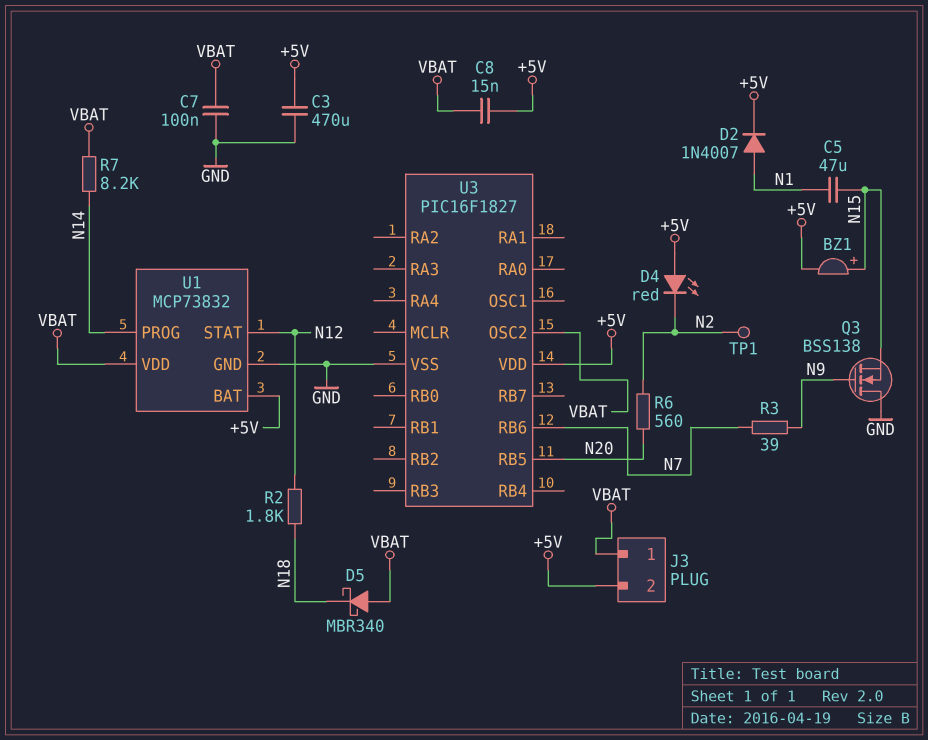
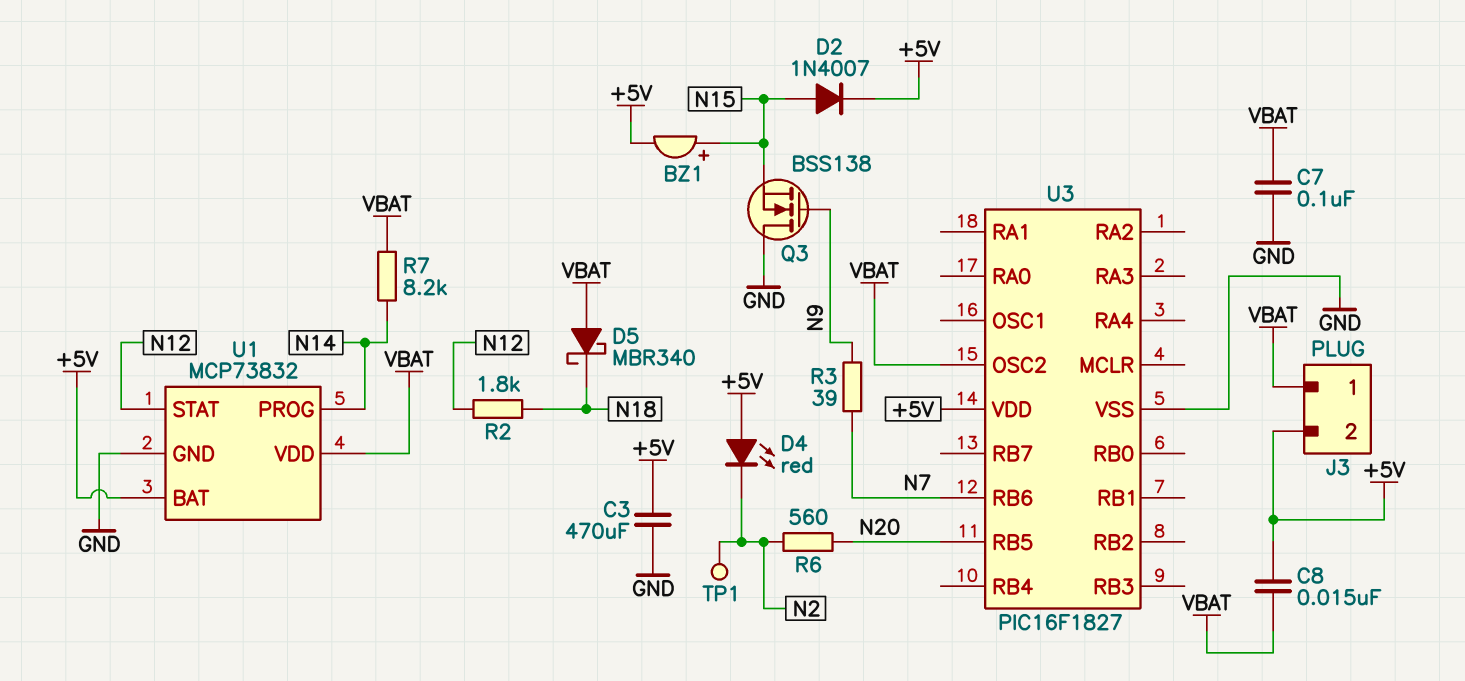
C5: 47uF (N1, N15) -> none
D2: diode 1N4007 (A N1, K +5V) -> diode 1N4007 (A N15, K +5V)

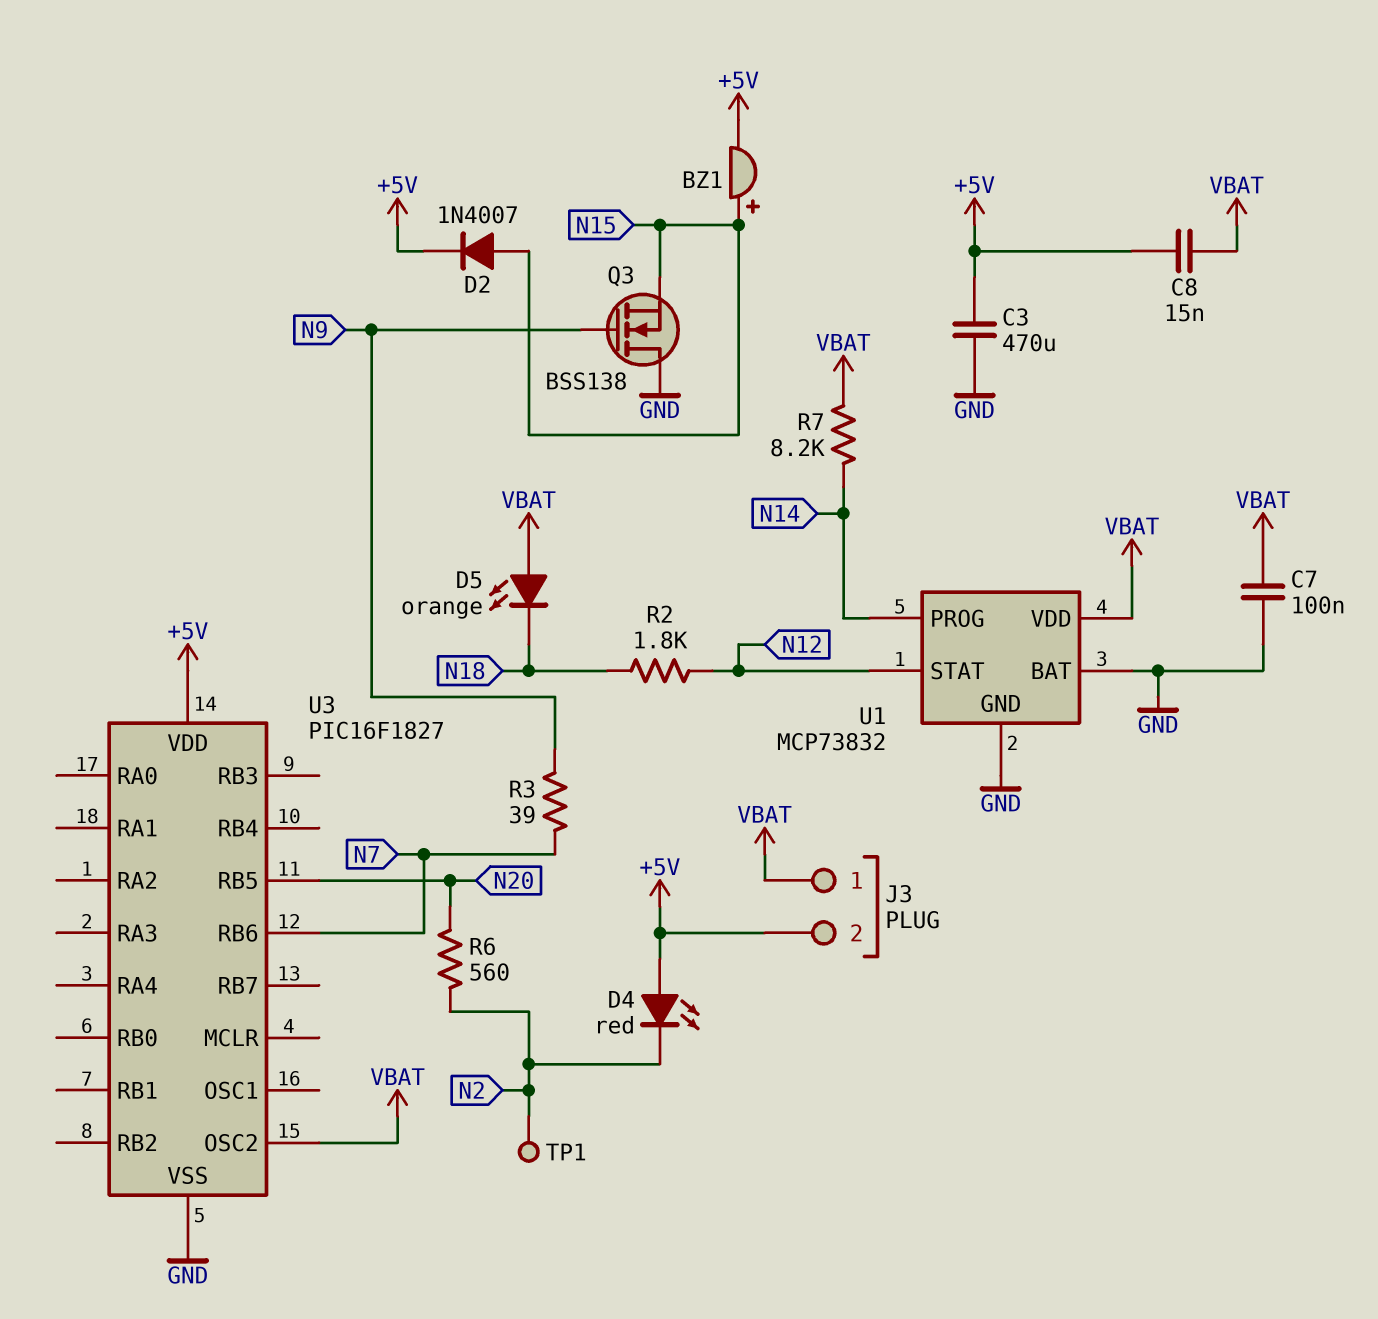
D5: schottky MBR340 (A VBAT, K N18) -> LED orange (A VBAT, K N18)
U1 pin BAT: +5V -> GND

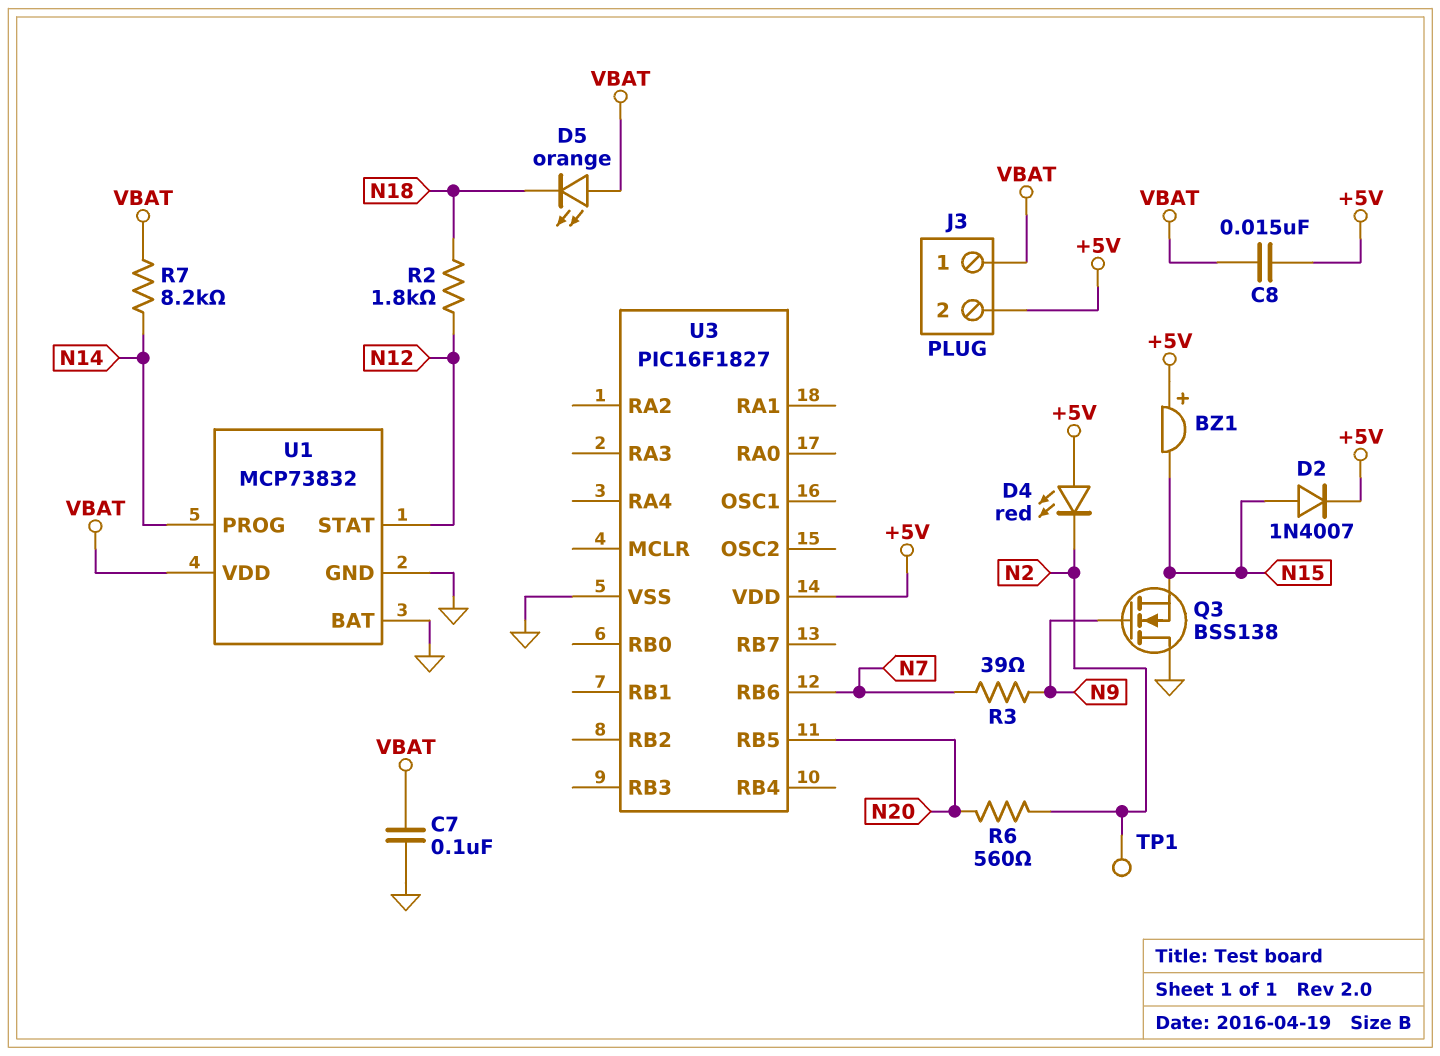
BZ1: buzzer (plus N15, minus +5V) -> buzzer (plus +5V, minus N15)
C3: 470uF (+5V, GND) -> none
U3 pin OSC2: VBAT -> none

